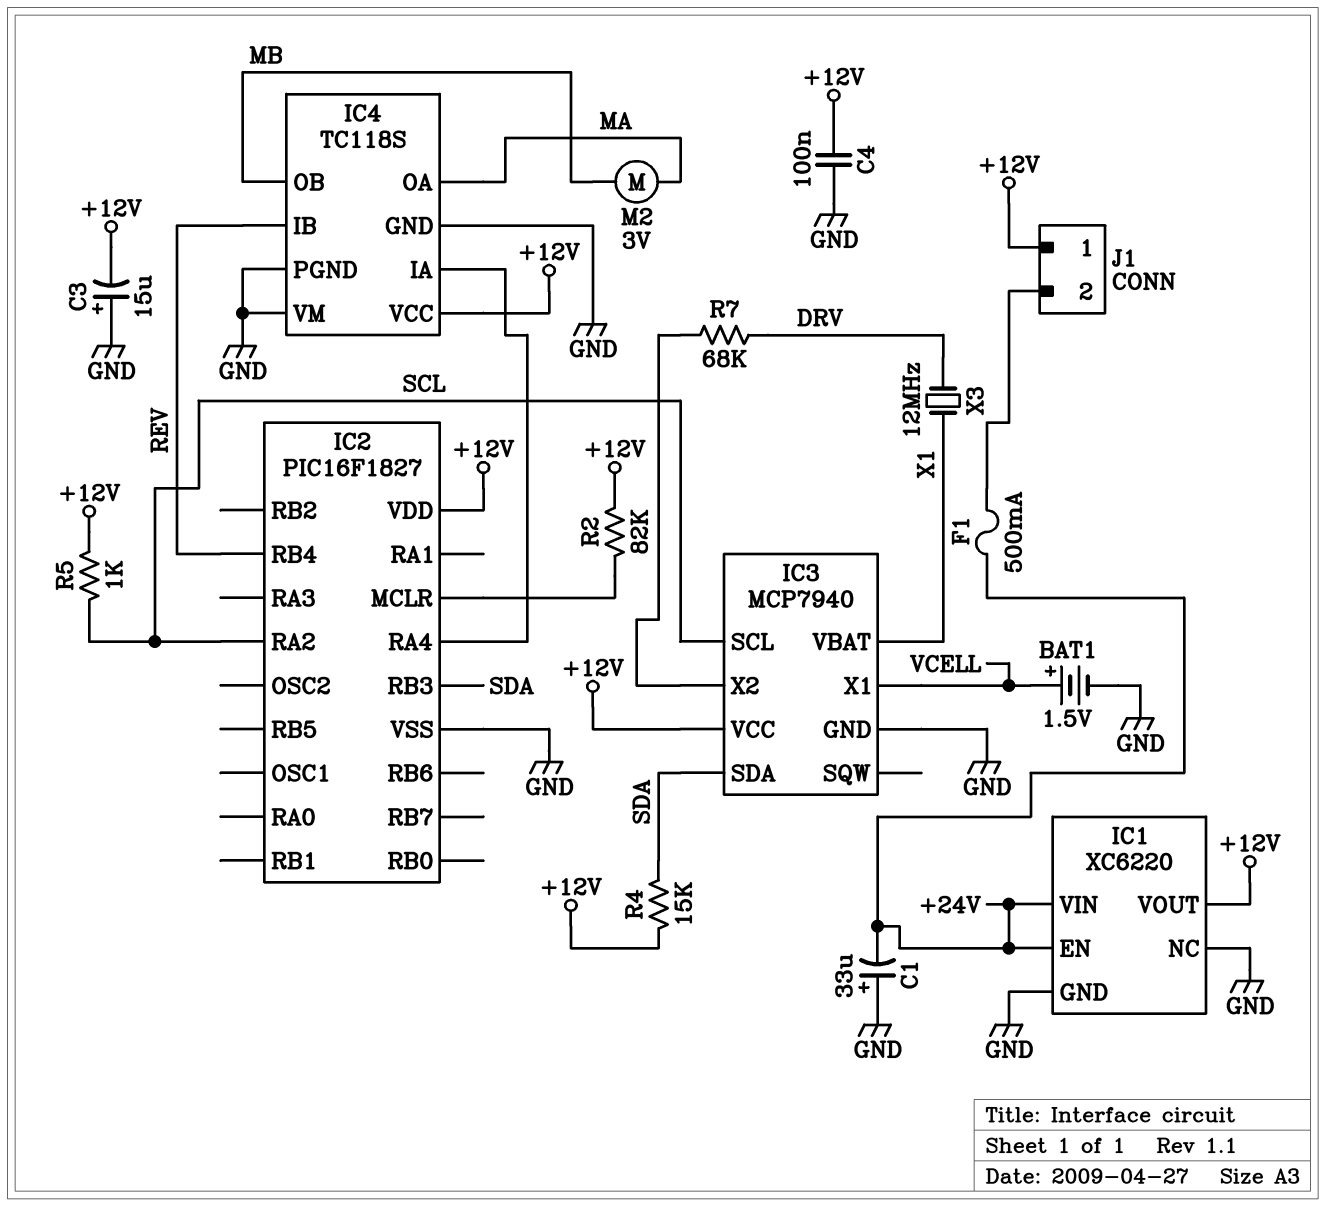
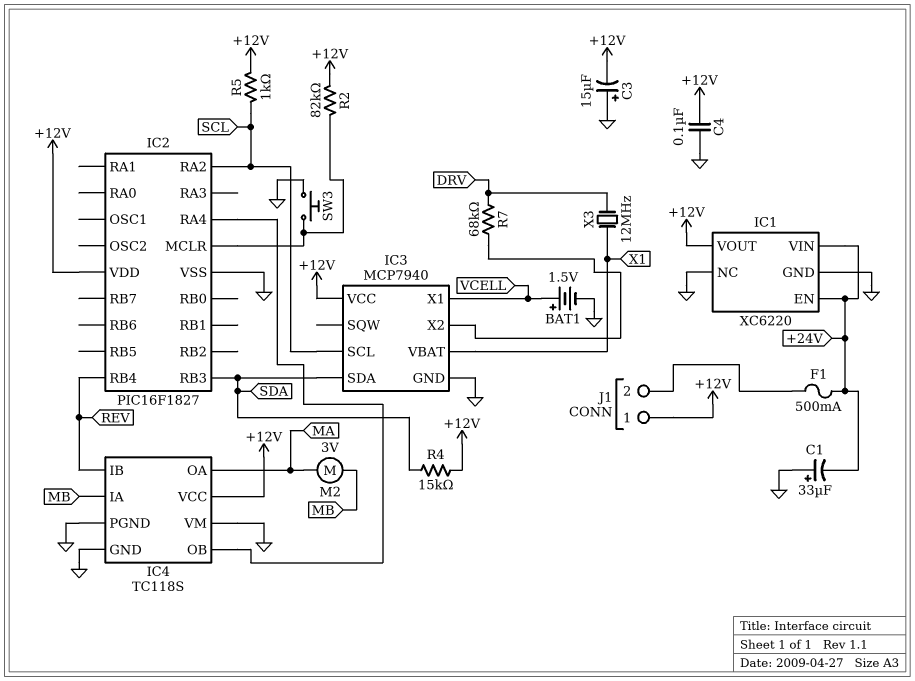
IC4 pin IA: IC2/RA4 -> MB
IC4 pin OB: MB -> IC2/RA4
SW3: none -> button (GND, IC2/MCLR)

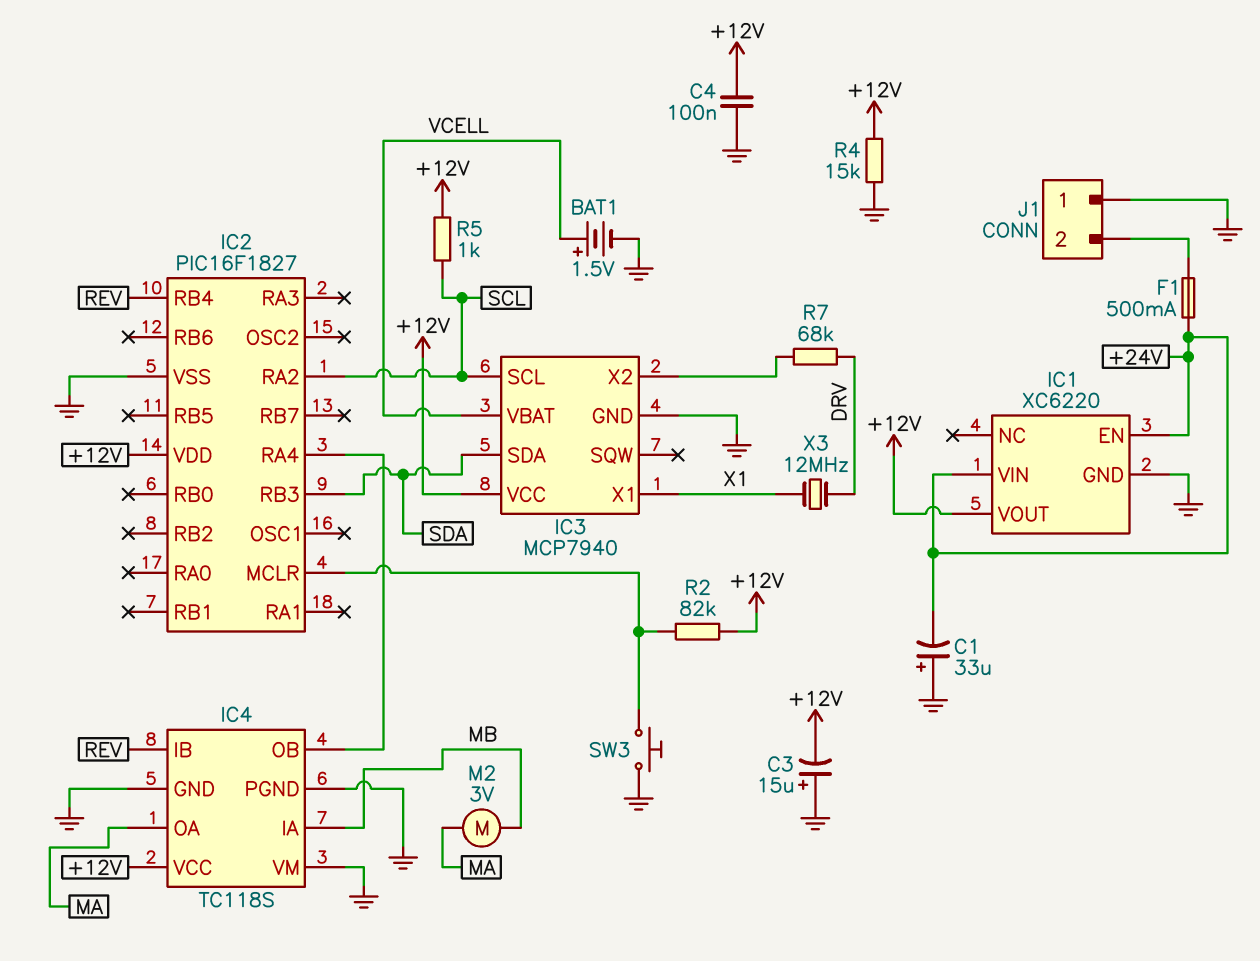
IC1 pin NC: GND -> none
IC3 pin VBAT: X1 -> VCELL
IC3 pin X1: VCELL -> X1
J1 pin 1: +12V -> GND
R4: 15k (+12V, SDA) -> 15k (+12V, GND)

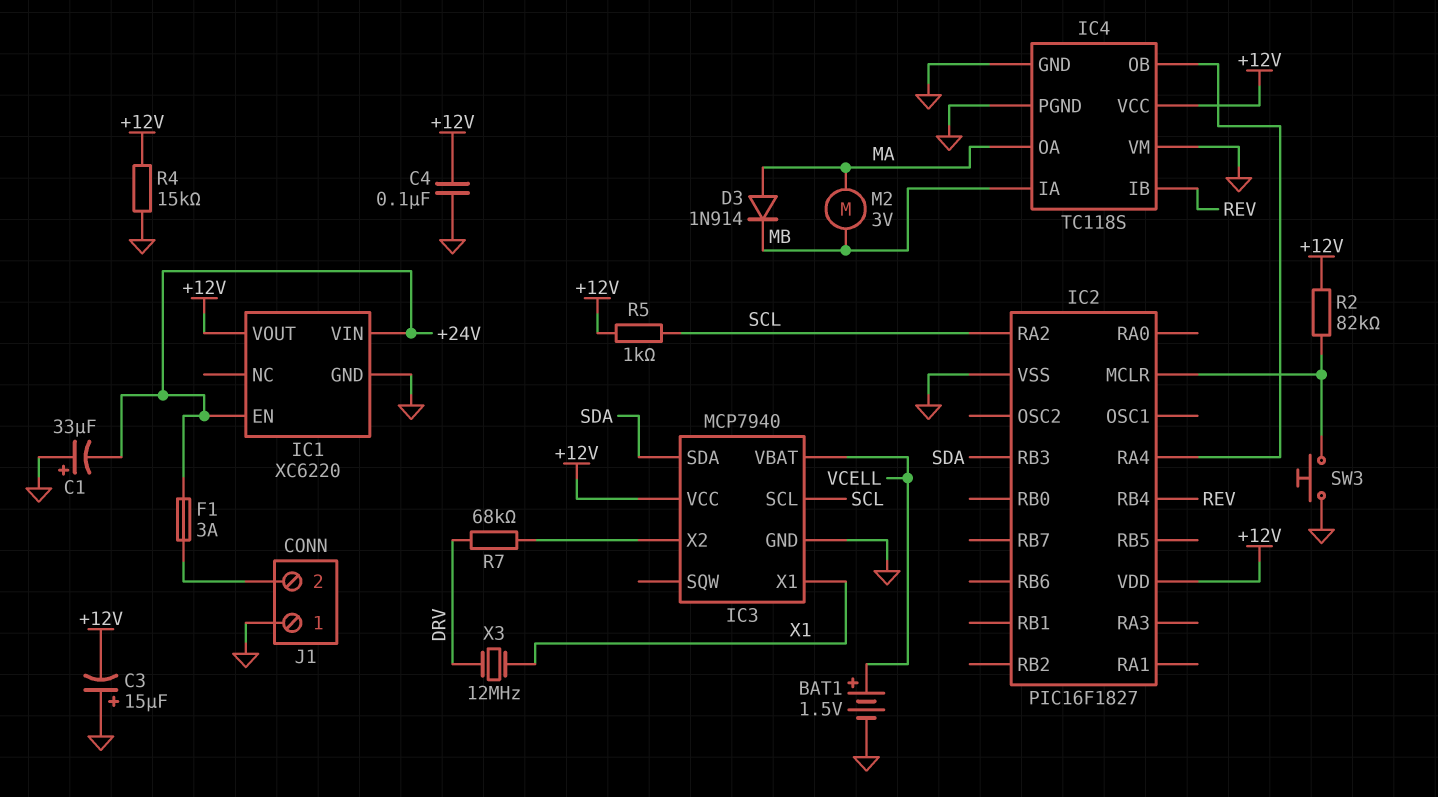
D3: none -> diode 1N914 (A MA, K MB)
F1: 500mA (+24V, J1/2) -> 3A (+24V, J1/2)

